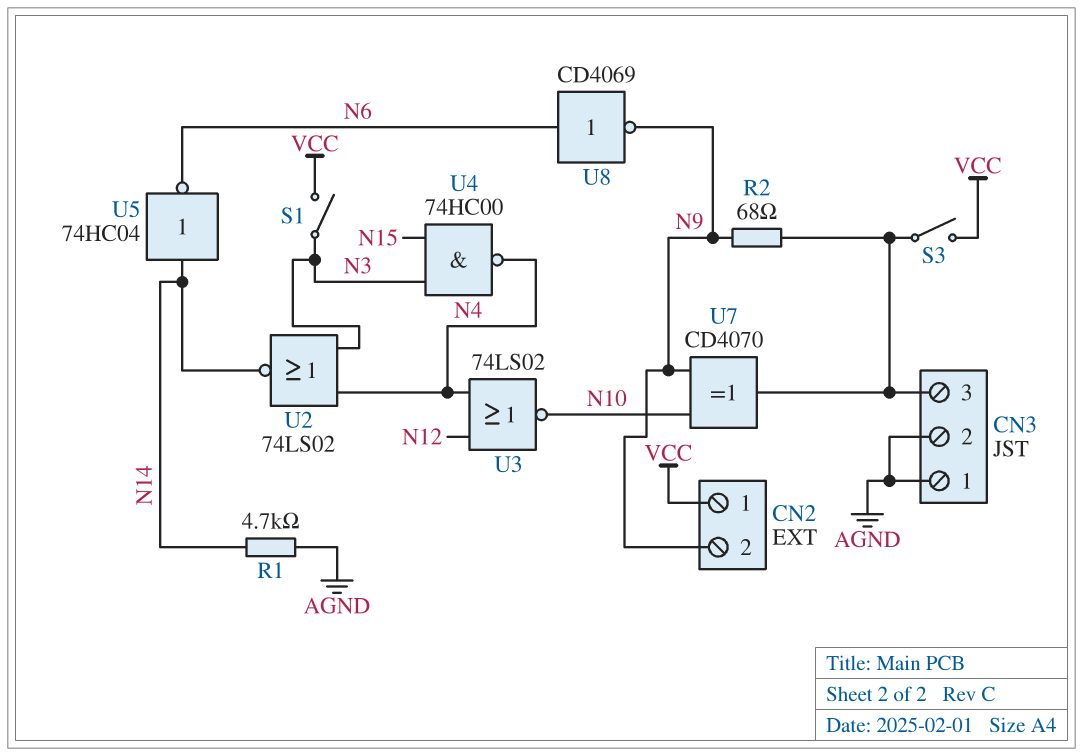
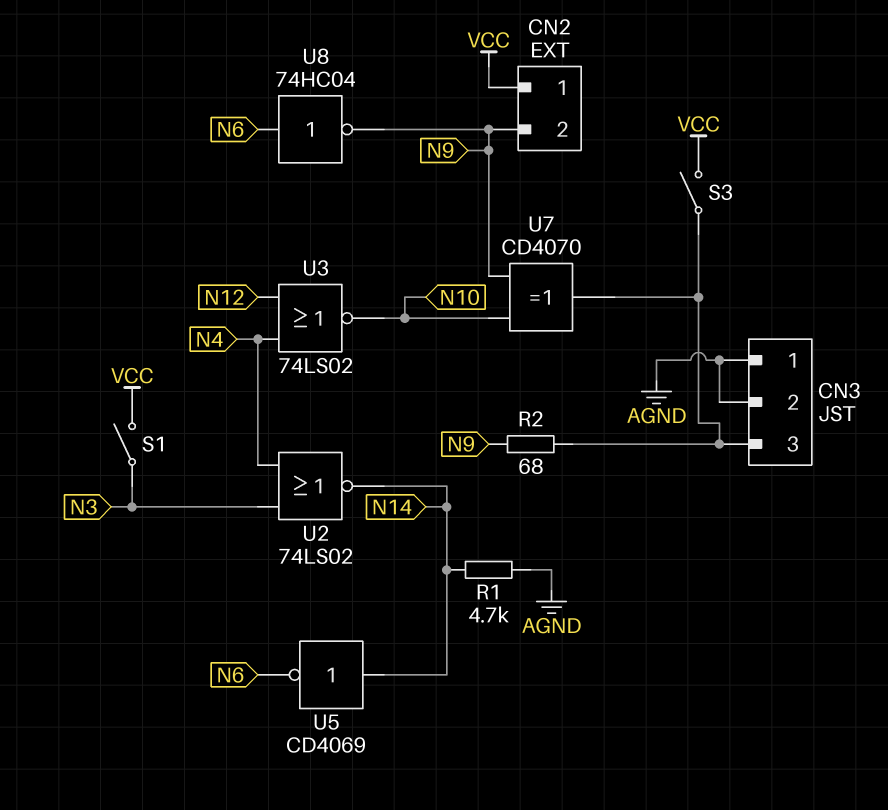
U4: NAND 74HC00 (in N3, in N15, out N4) -> none
U5: NOT 74HC04 (in N14, out N6) -> NOT CD4069 (in N14, out N6)
U8: NOT CD4069 (in N6, out N9) -> NOT 74HC04 (in N6, out N9)

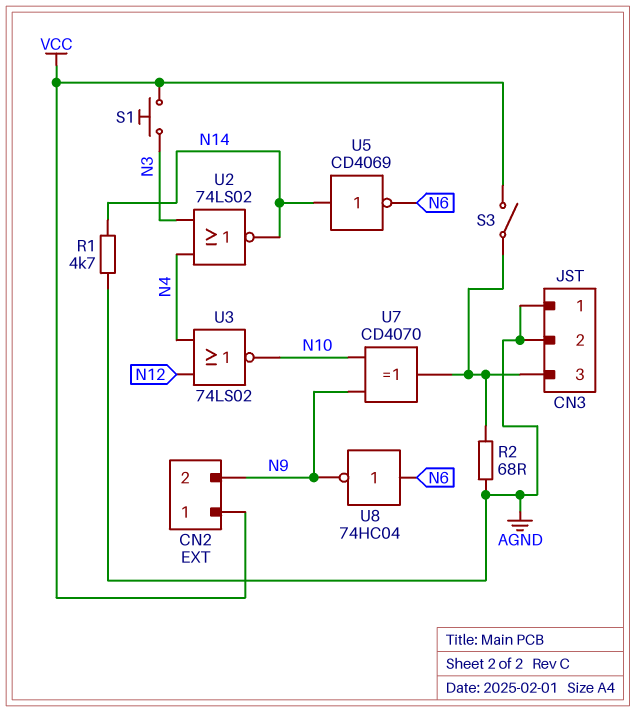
R2: 68 (CN3/3, N9) -> 68 (AGND, CN3/3)
S1: switch (N3, VCC) -> button (N3, VCC)

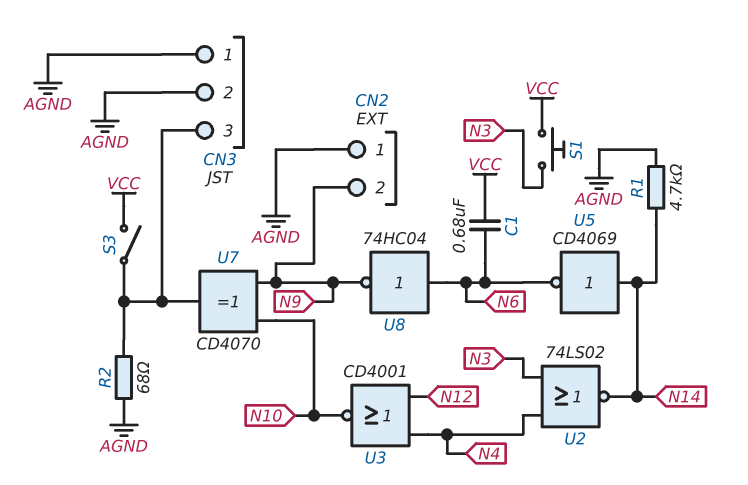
C1: none -> 680nF (N6, VCC)
CN2 pin 1: VCC -> AGND
U3: NOR 74LS02 (in N4, in N12, out N10) -> NOR CD4001 (in N4, in N12, out N10)

